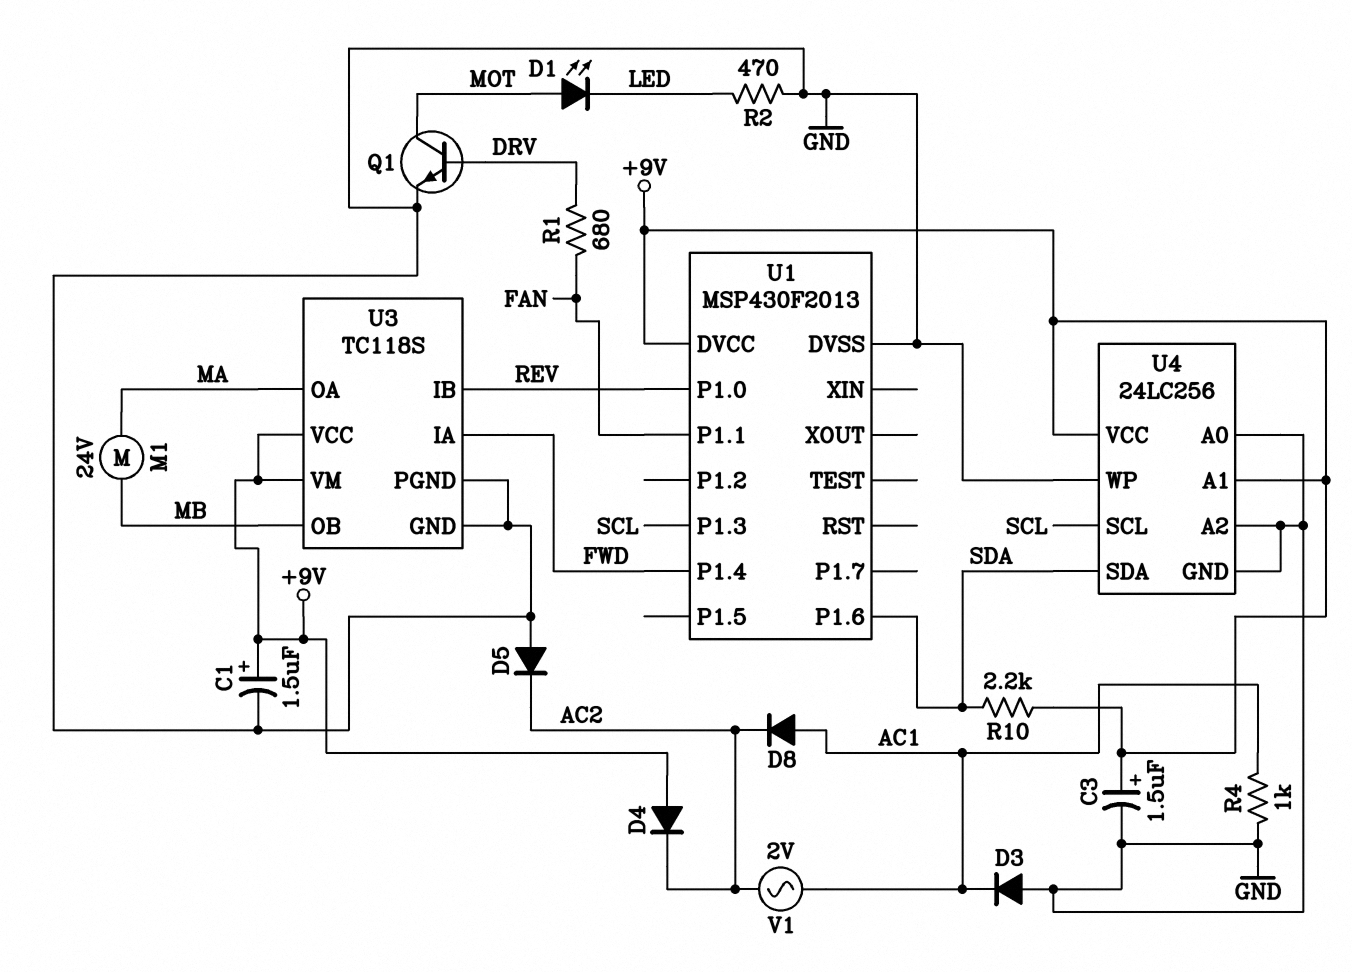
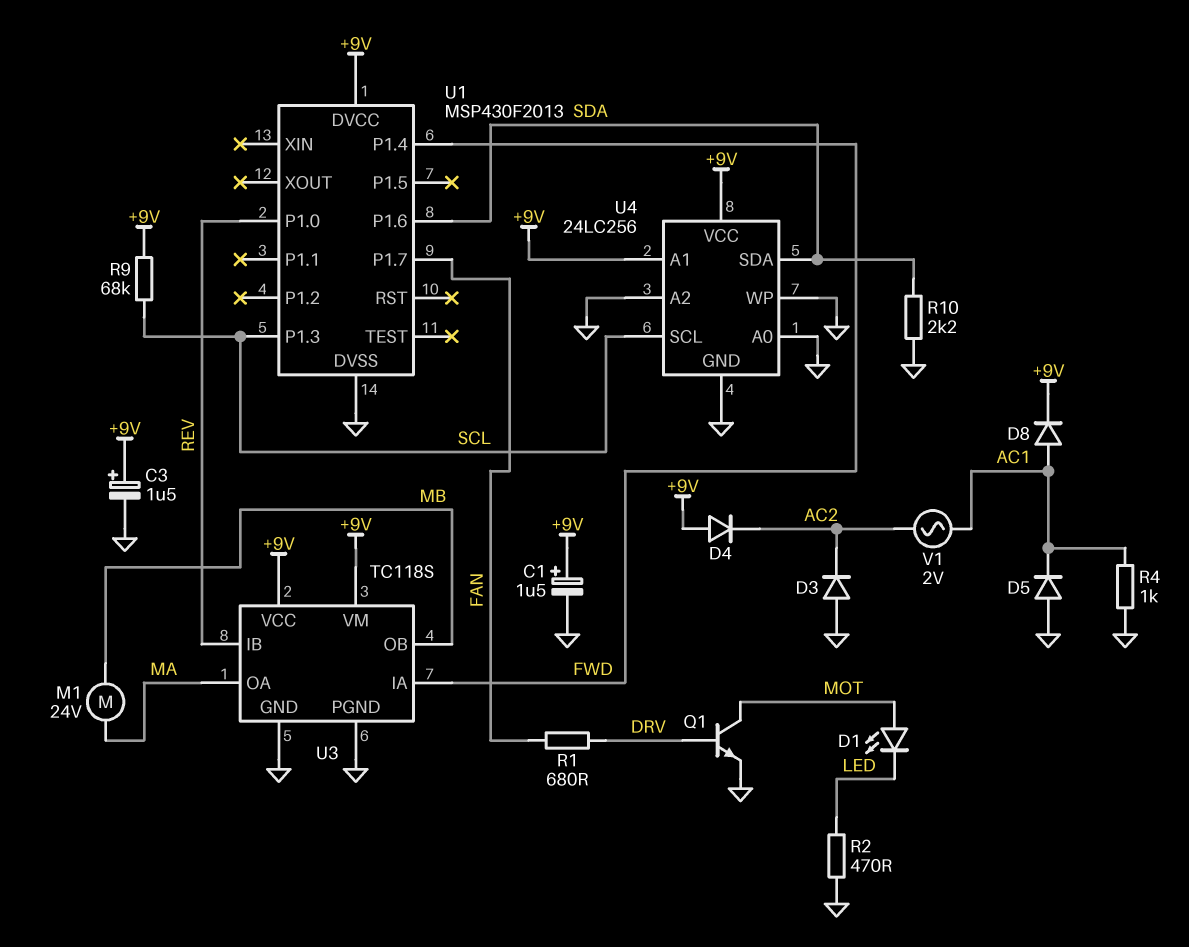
D3: diode (A GND, K AC1) -> diode (A GND, K AC2)
D5: diode (A GND, K AC2) -> diode (A GND, K AC1)
D8: diode (A AC1, K AC2) -> diode (A AC1, K +9V)
R9: none -> 68k (+9V, SCL)
R10: 2.2k (+9V, SDA) -> 2.2k (GND, SDA)
U1 pin P1.1: FAN -> none
U1 pin P1.7: none -> FAN

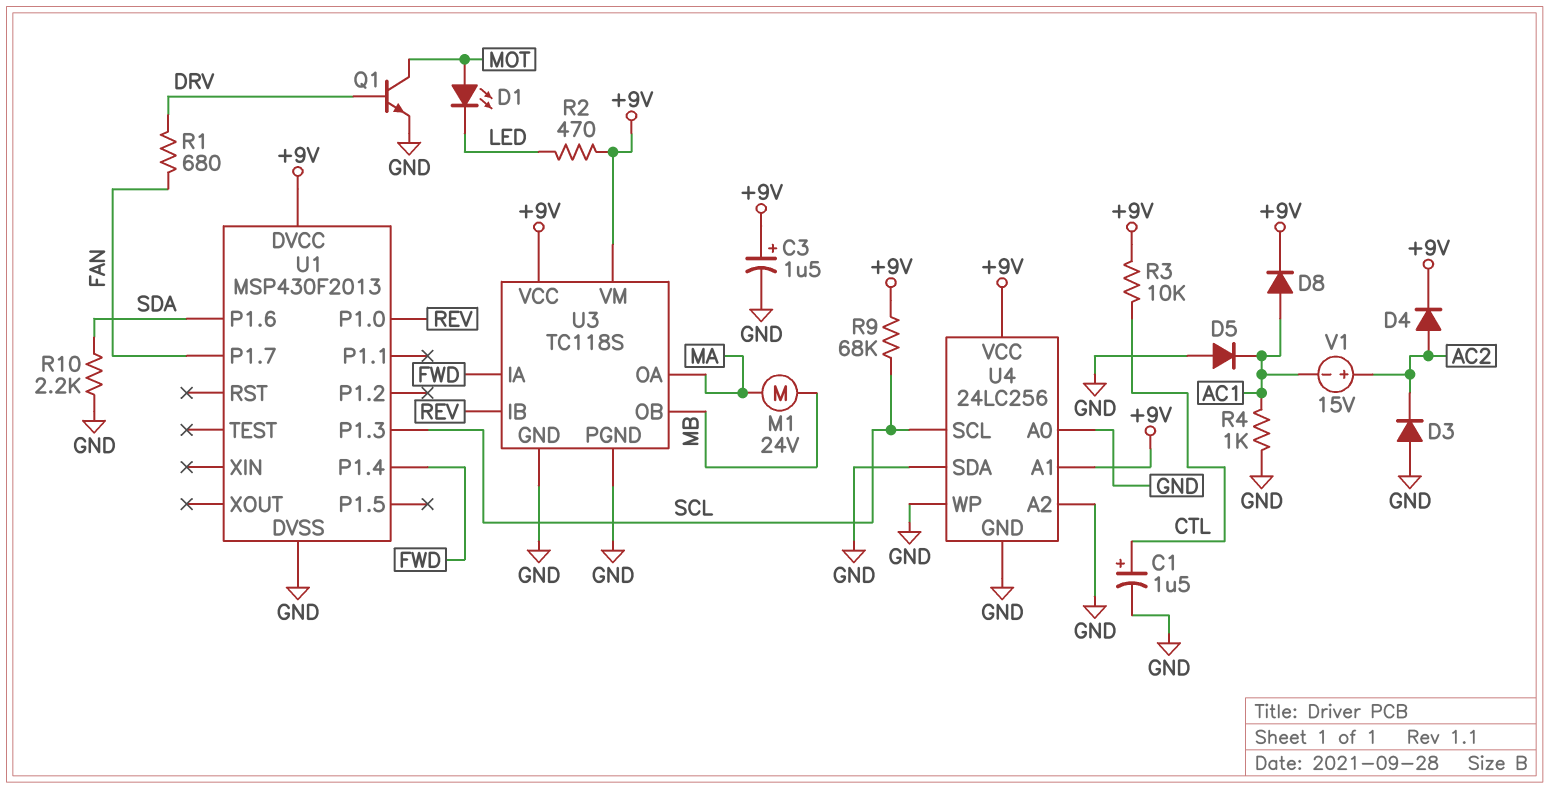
C1: 1.5uF (plus +9V, minus GND) -> 1.5uF (plus CTL, minus GND)
D4: diode (A +9V, K AC2) -> diode (A AC2, K +9V)
R2: 470 (GND, LED) -> 470 (+9V, LED)
R3: none -> 10k (+9V, CTL)
U4 pin SDA: SDA -> GND
V1: AC 2V (AC1, AC2) -> 15V (plus AC2, minus AC1)

